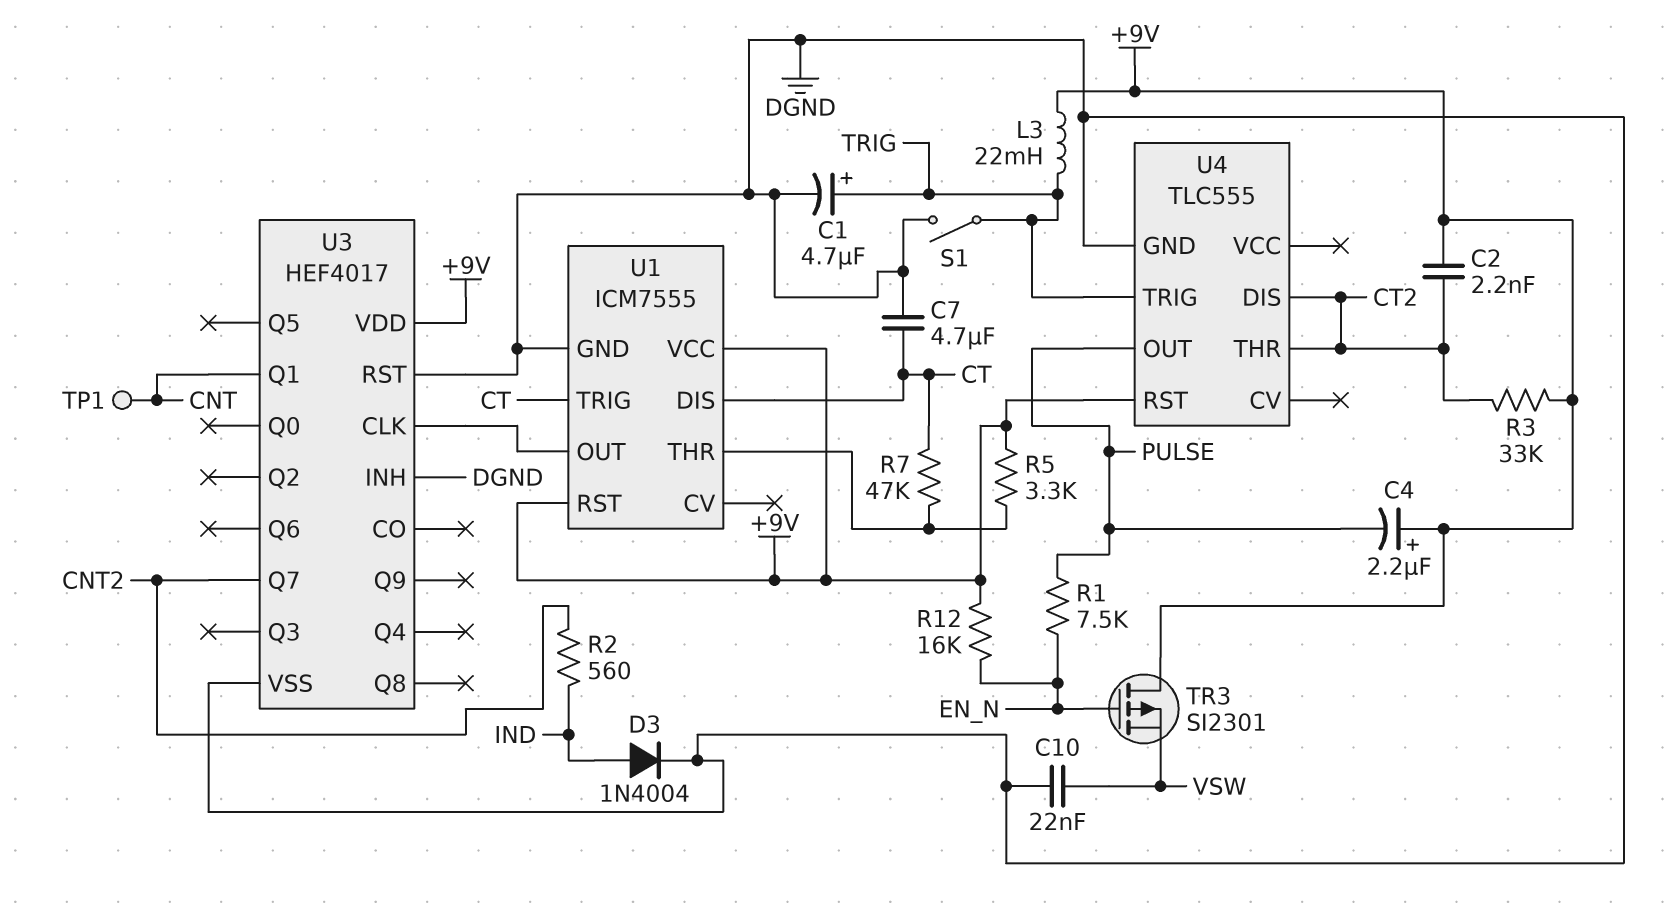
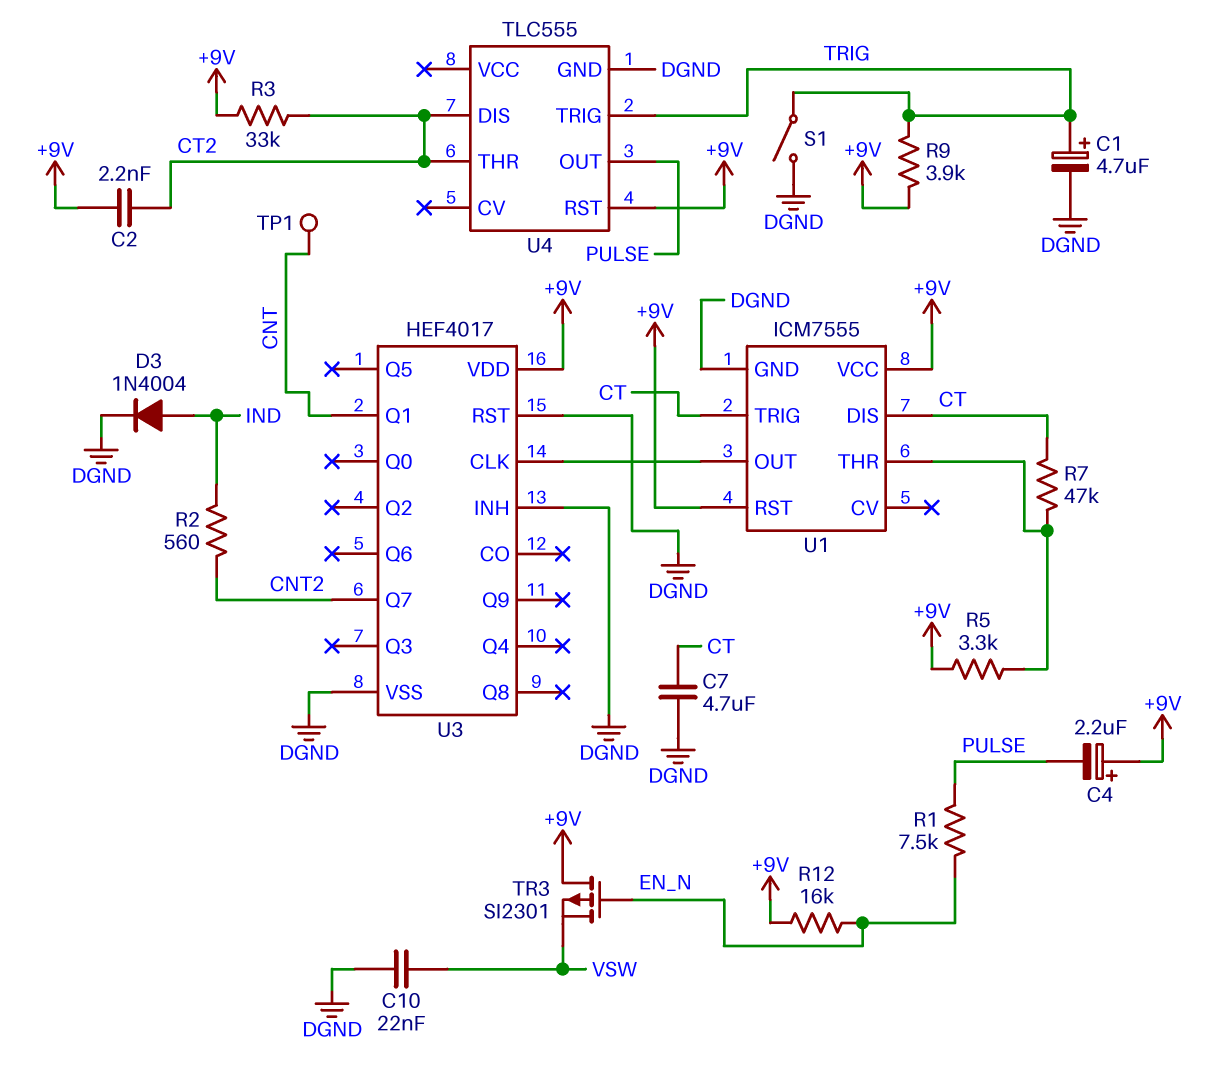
L3: 22mH (+9V, TRIG) -> none
R9: none -> 3.9k (+9V, TRIG)

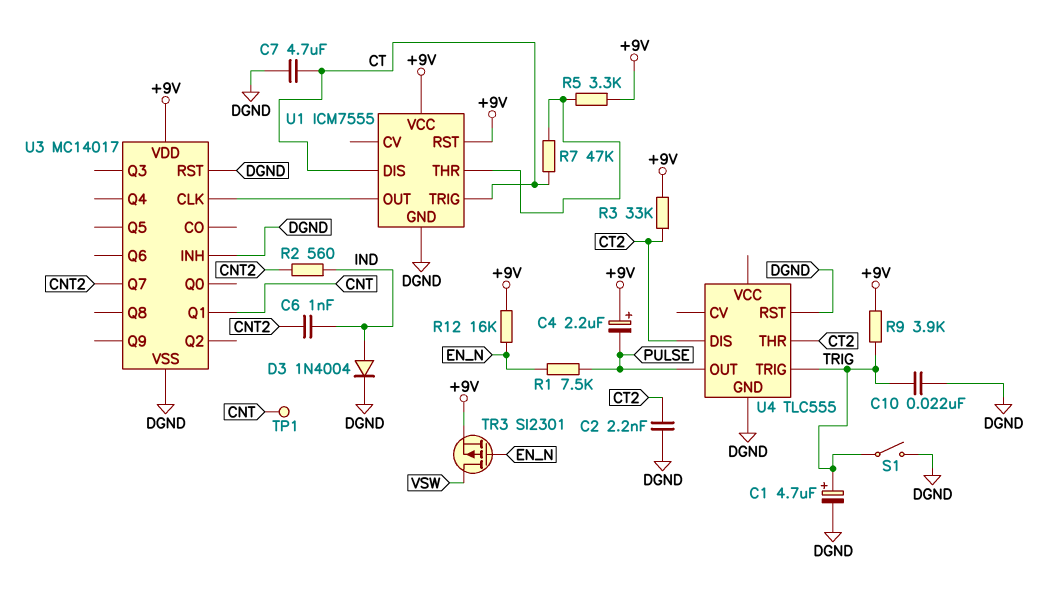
C2: 2.2nF (+9V, CT2) -> 2.2nF (CT2, DGND)
C6: none -> 1nF (CNT2, IND)
C10: 22nF (DGND, VSW) -> 22nF (DGND, TRIG)
TR3: PMOS SI2301 (G EN_N, D +9V, S VSW) -> PMOS SI2301 (G EN_N, D VSW, S +9V)
U3: HEF4017 -> MC14017
U4 pin RST: +9V -> DGND

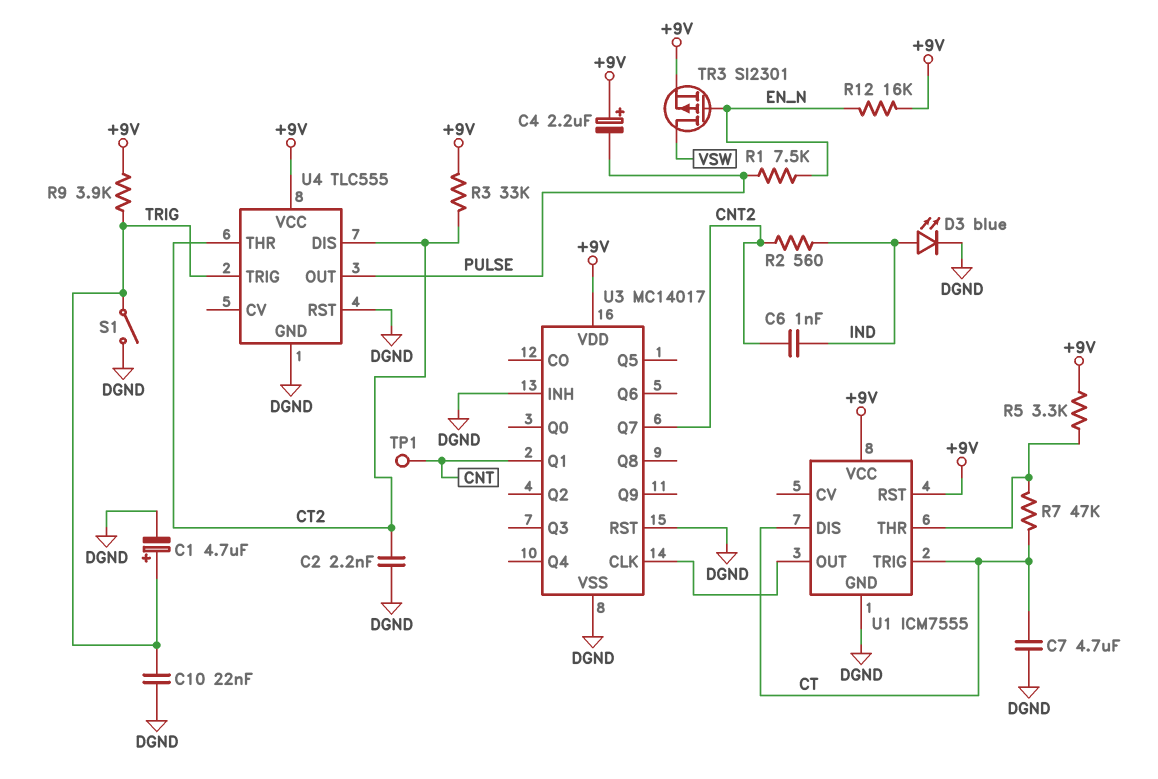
D3: diode 1N4004 (A IND, K DGND) -> LED blue (A IND, K DGND)
U4 pin VCC: none -> +9V

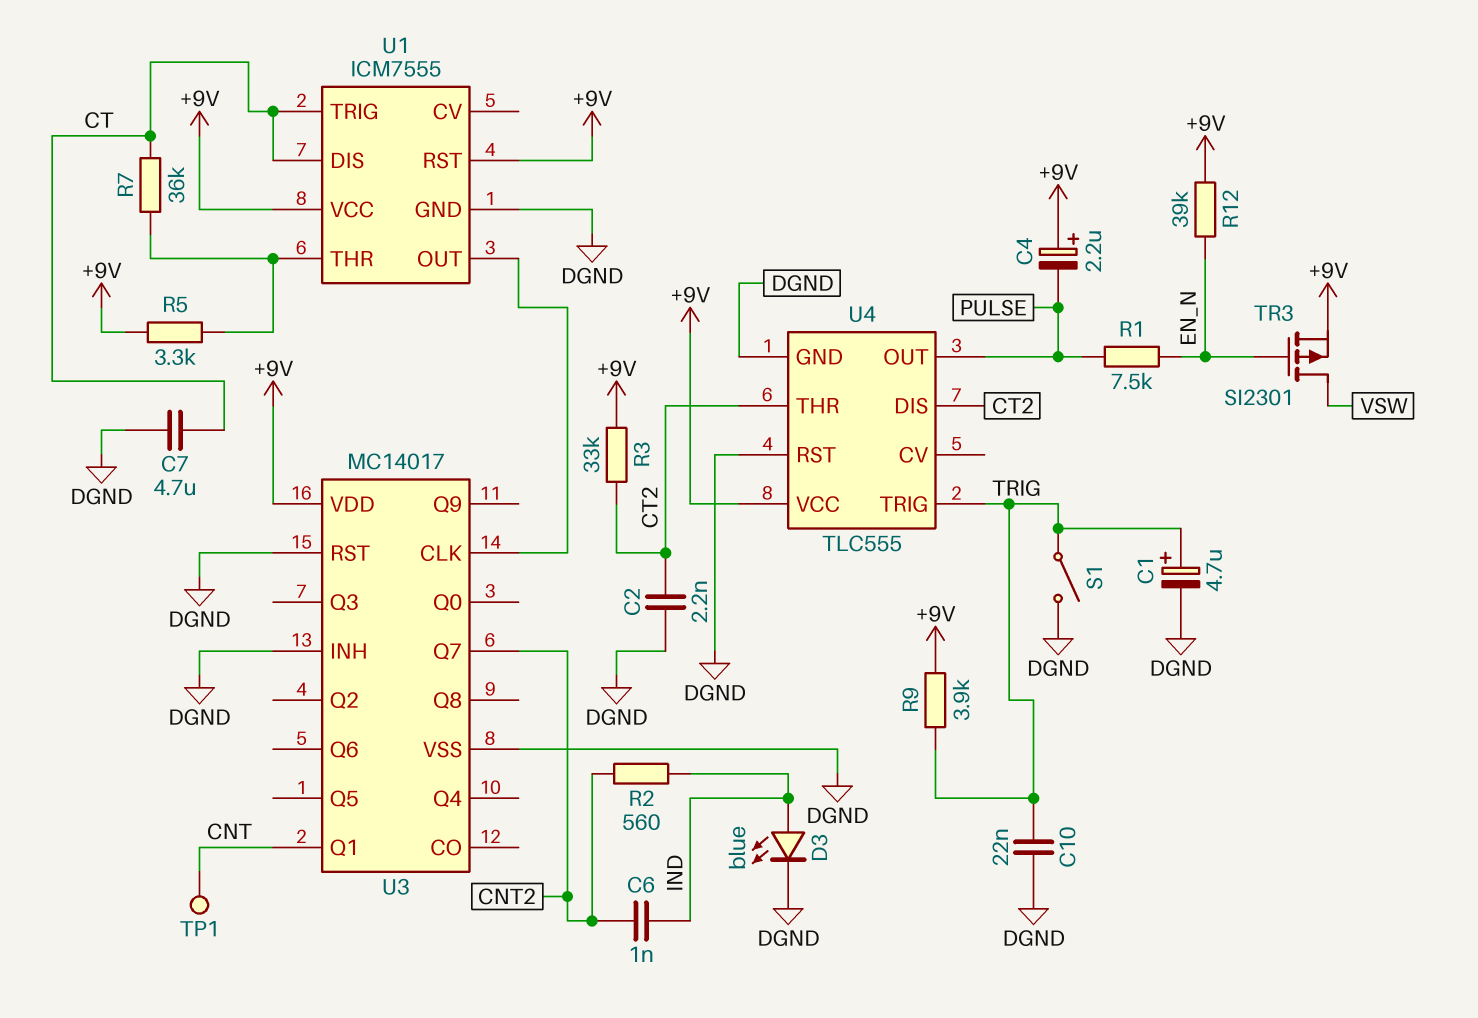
R7: 47k (CT, U1/THR) -> 36k (CT, U1/THR)
R12: 16k (+9V, EN_N) -> 39k (+9V, EN_N)

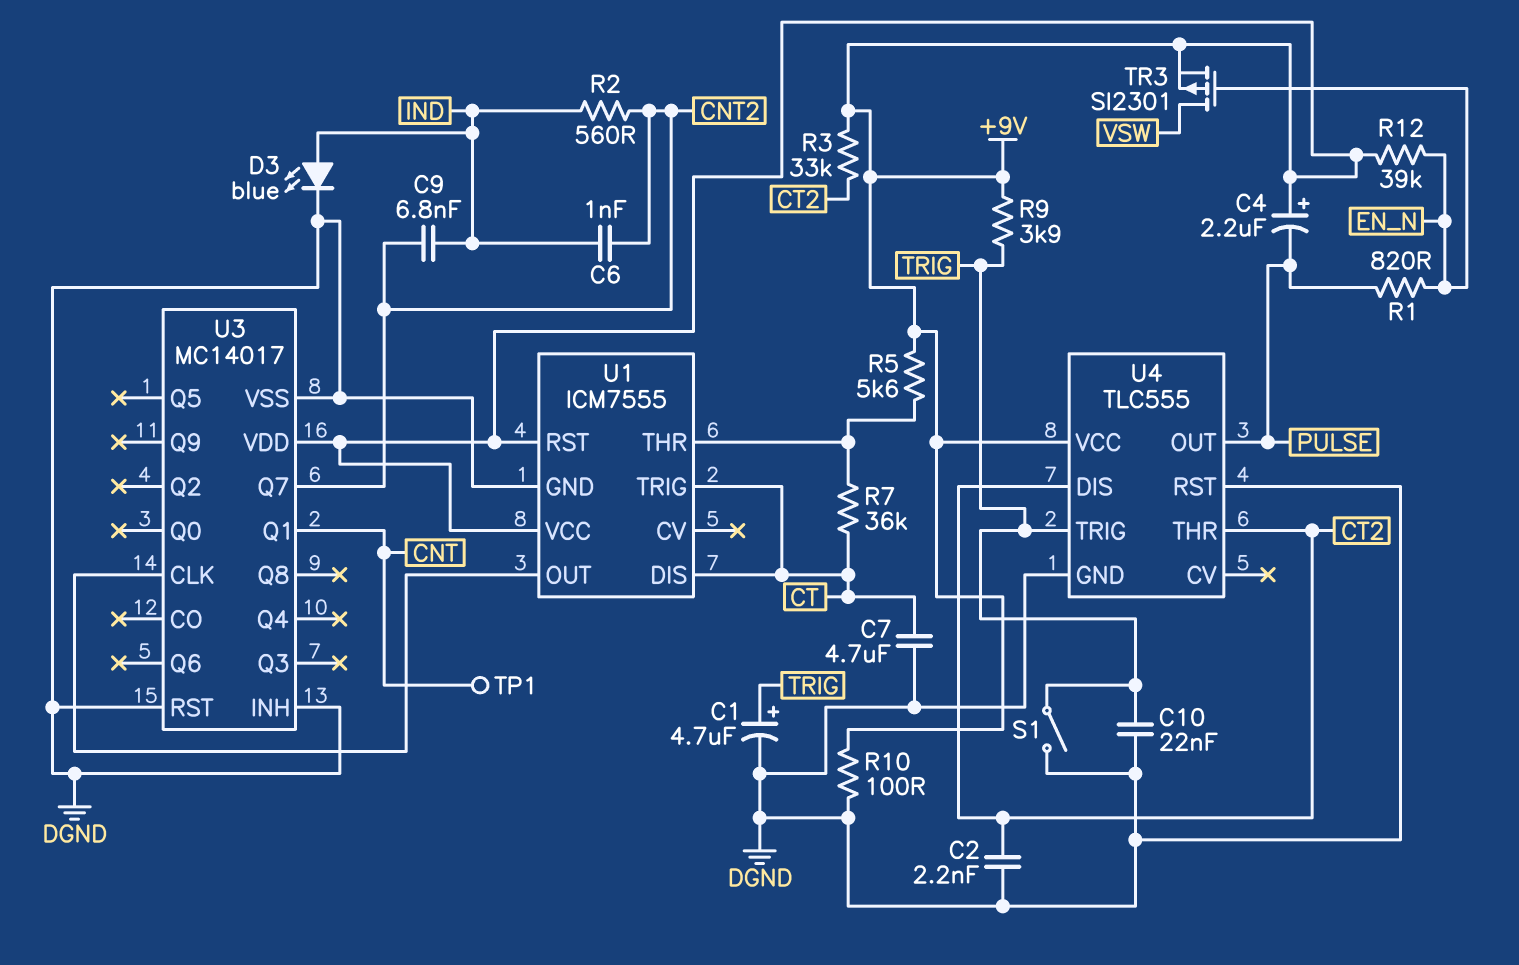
C9: none -> 6.8nF (CNT2, IND)
R1: 7.5k (EN_N, PULSE) -> 820 (EN_N, PULSE)
R5: 3.3k (+9V, U1/THR) -> 5.6k (+9V, U1/THR)
R10: none -> 100 (+9V, DGND)

